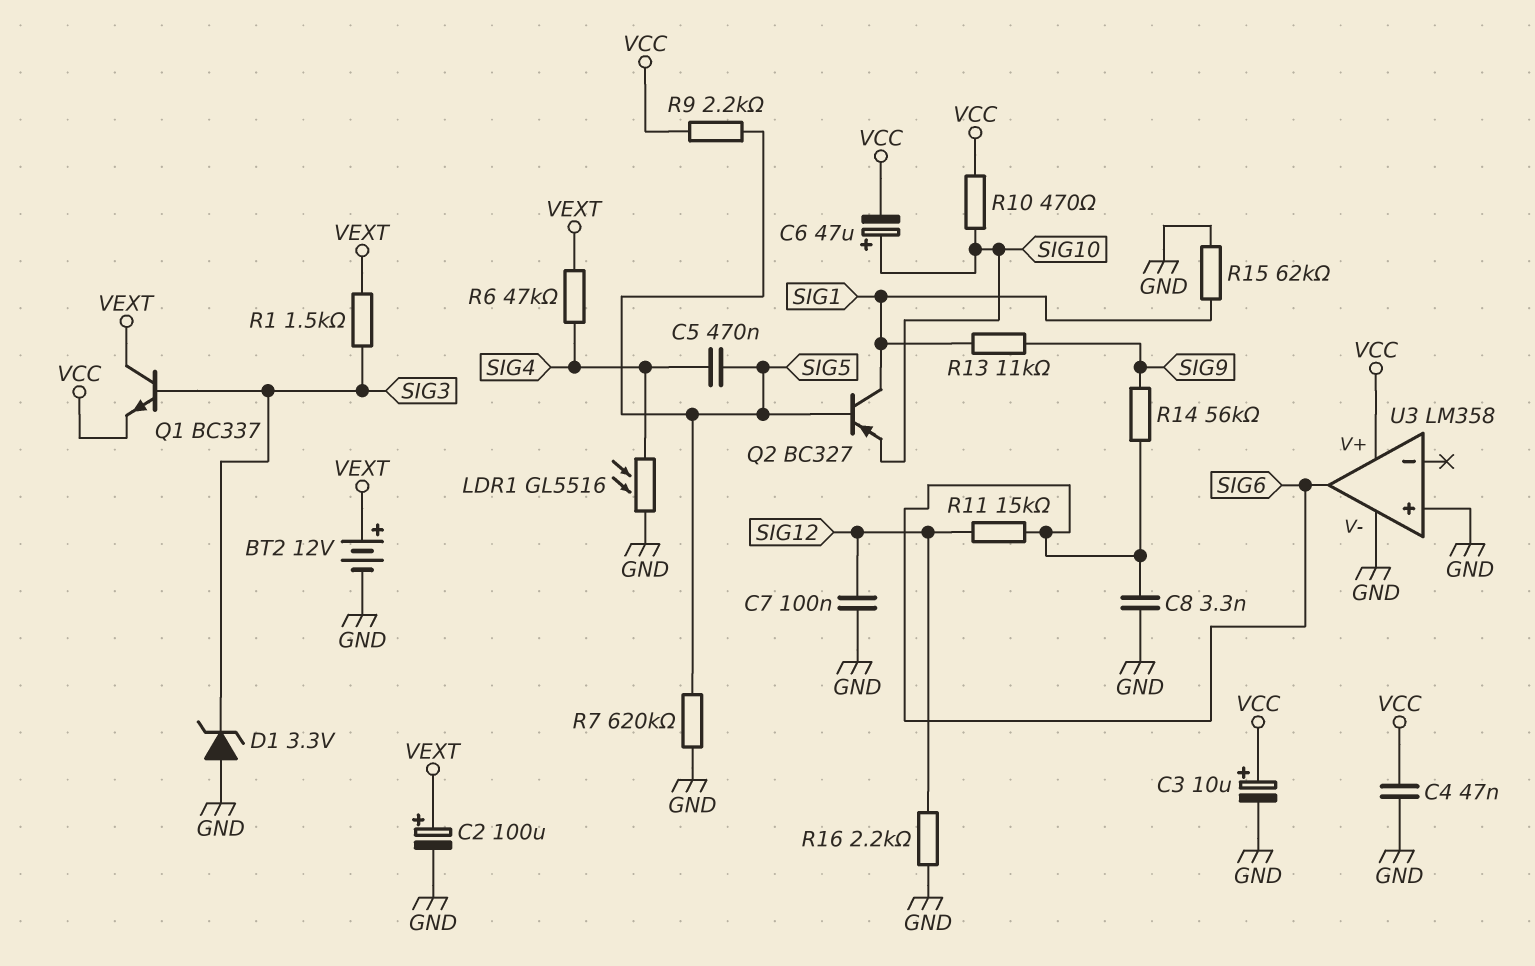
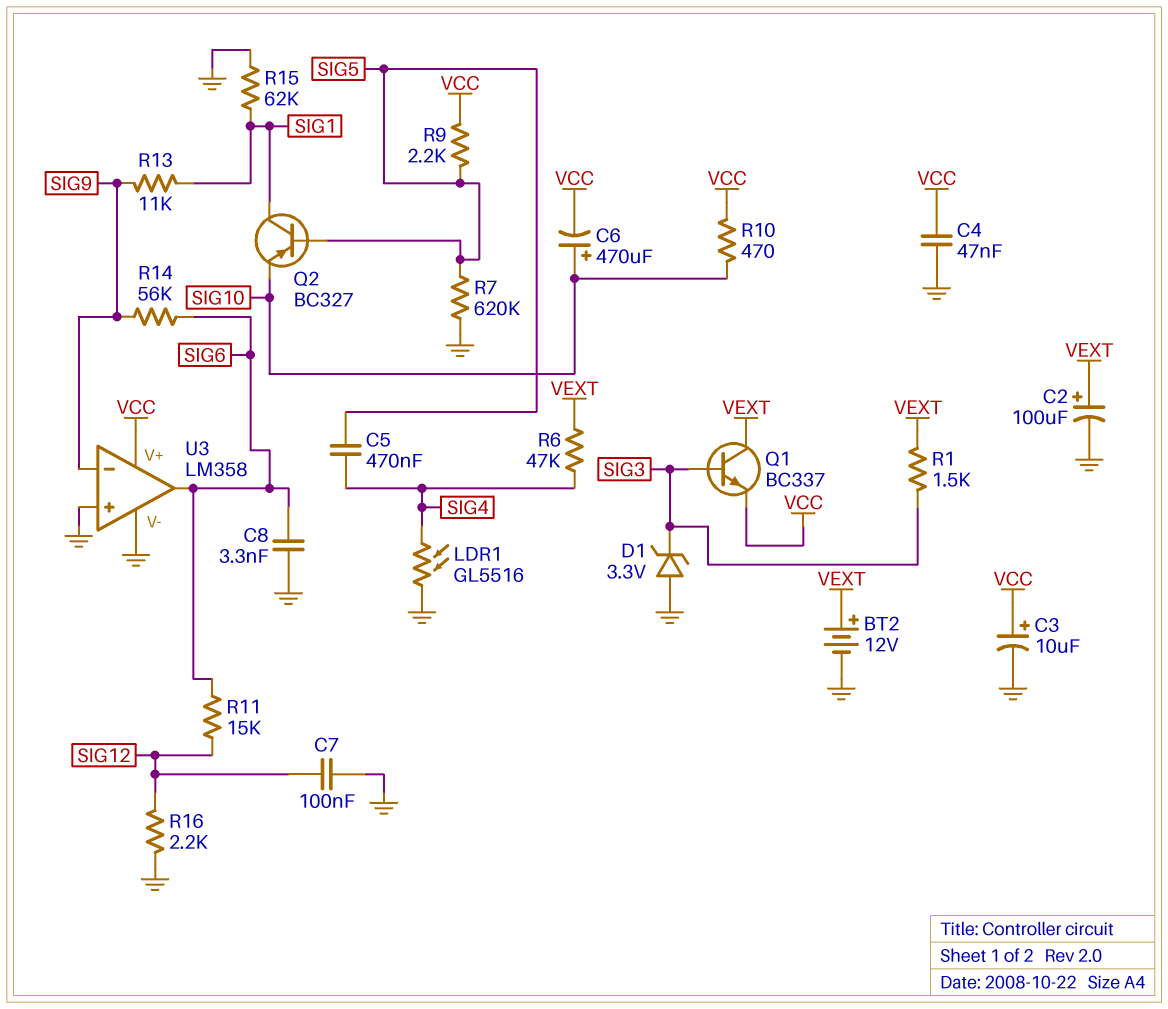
C6: 47uF (plus SIG10, minus VCC) -> 470uF (plus SIG10, minus VCC)
U3 pin in-: none -> SIG9

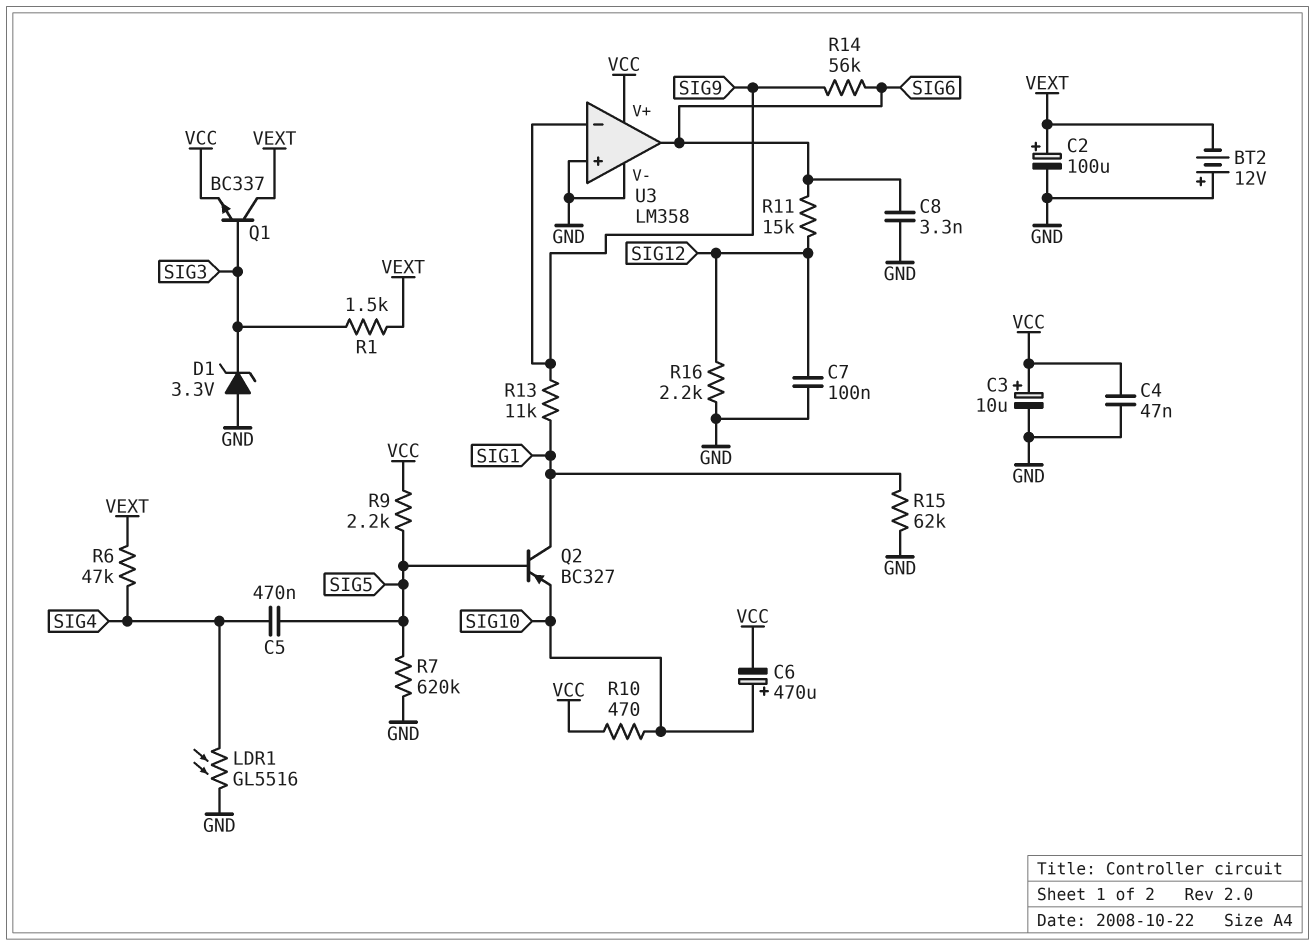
BT2: 12V (plus VEXT, minus GND) -> 12V (plus GND, minus VEXT)

